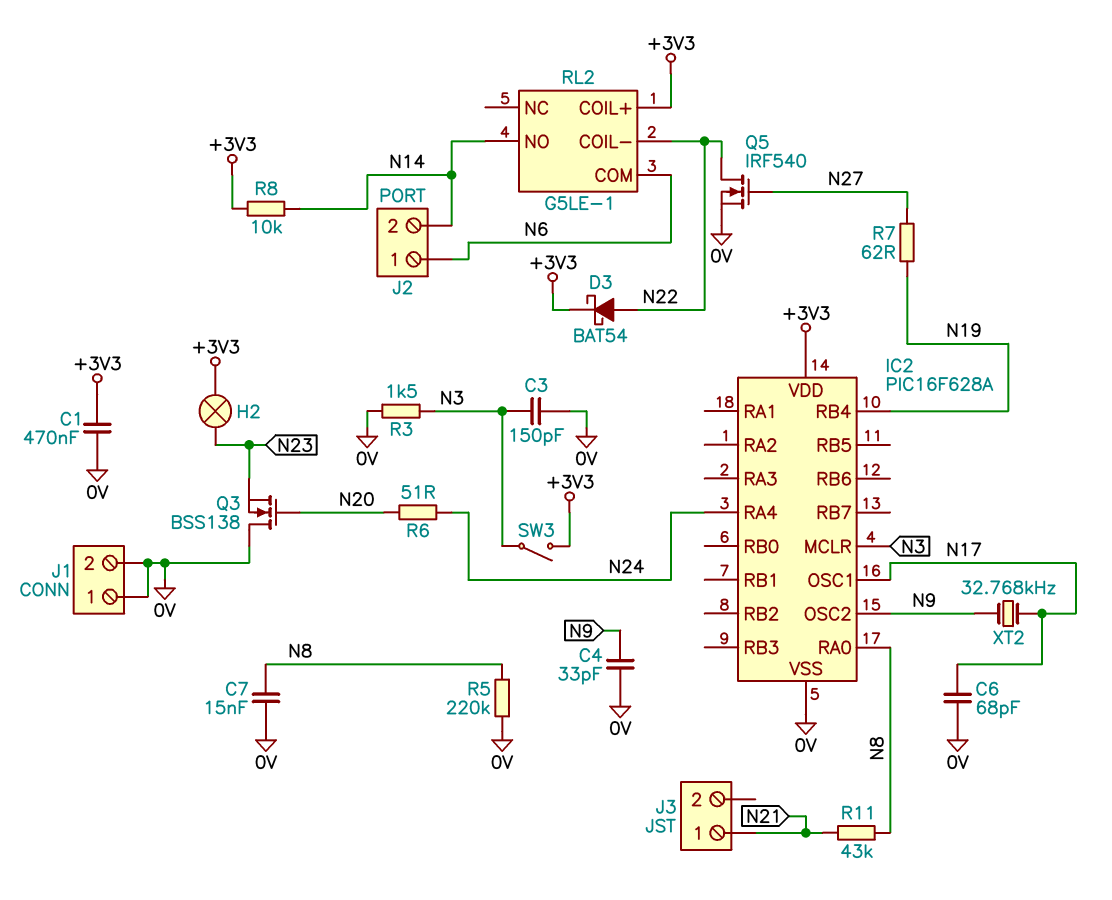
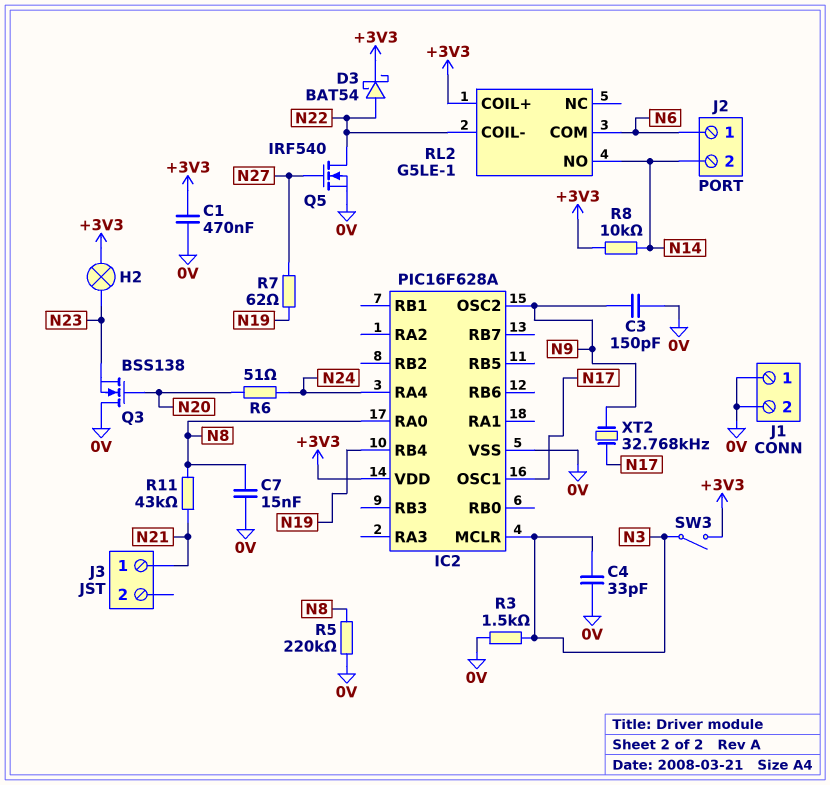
C3: 150pF (0V, N3) -> 150pF (0V, N9)
C4: 33pF (0V, N9) -> 33pF (0V, N3)
C6: 68pF (0V, N17) -> none

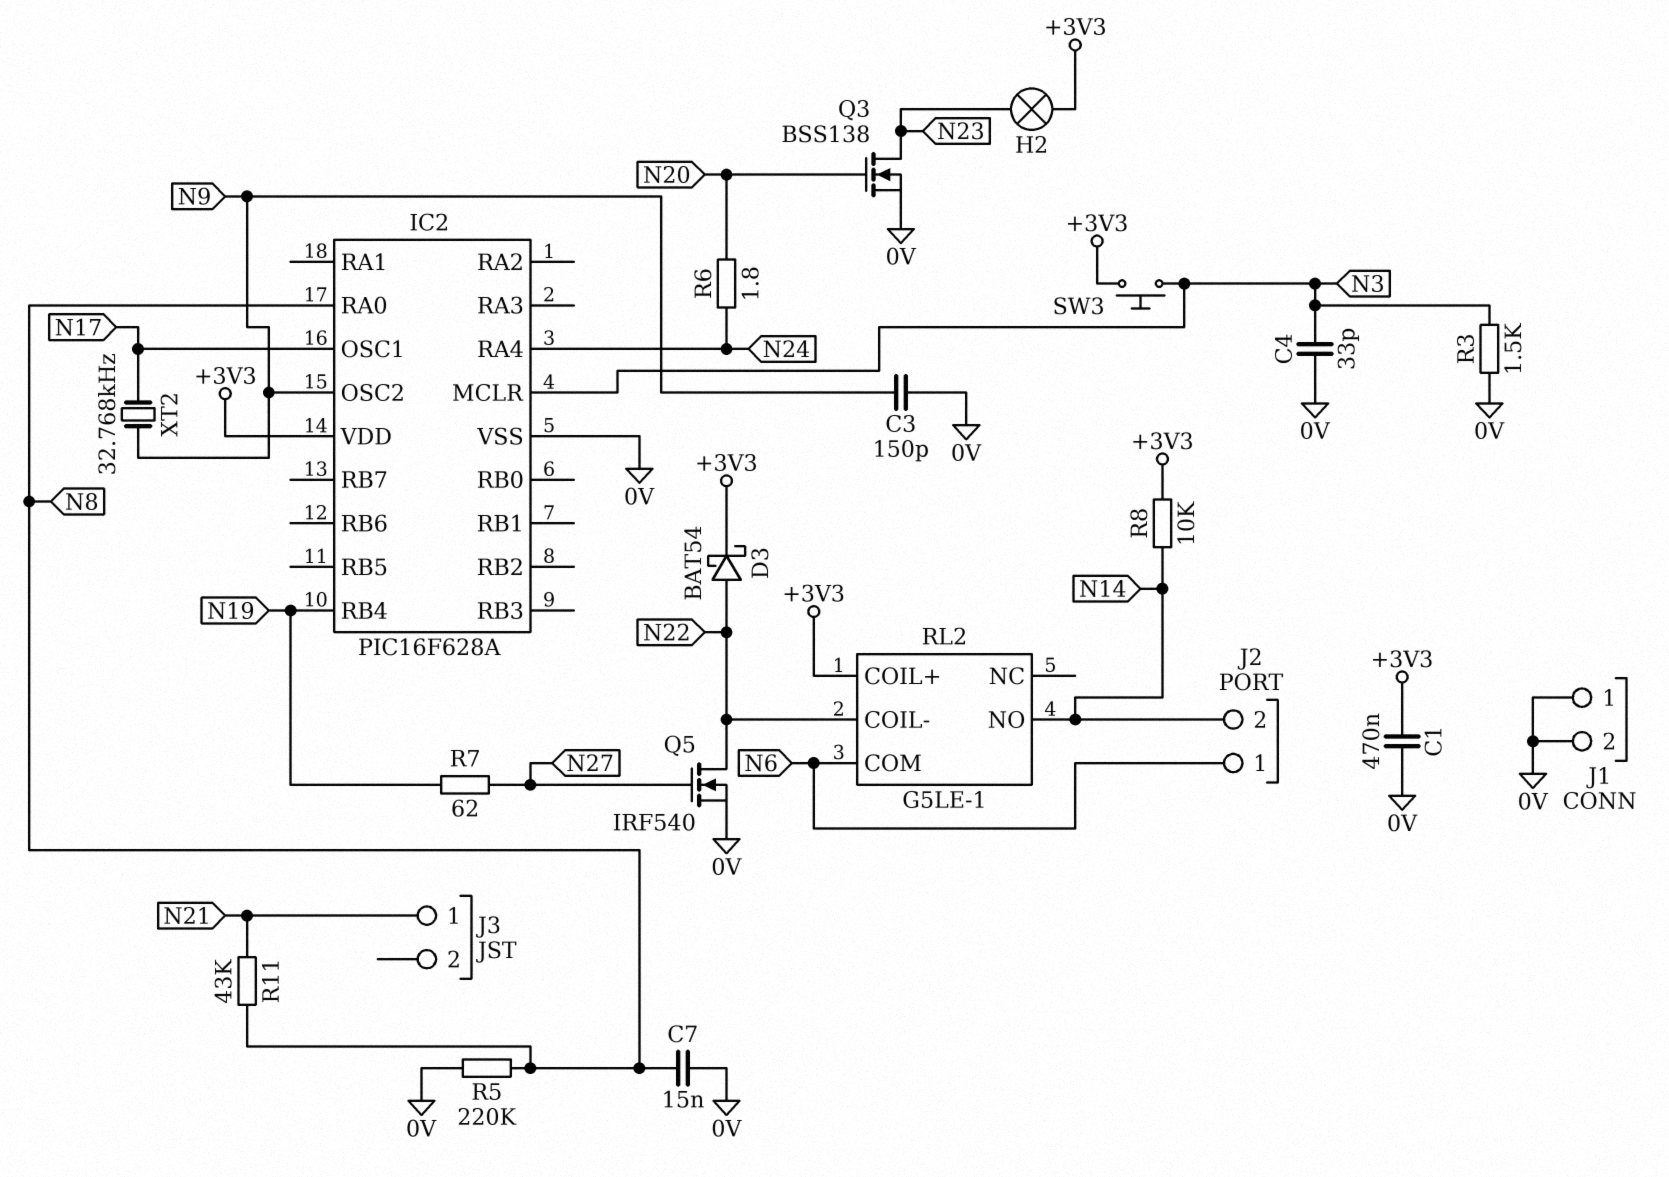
Q3: NMOS BSS138 (G N20, D 0V, S N23) -> NMOS BSS138 (G N20, D N23, S 0V)
R6: 51 (N20, N24) -> 1.8 (N20, N24)
SW3: switch (+3V3, N3) -> button (+3V3, N3)

